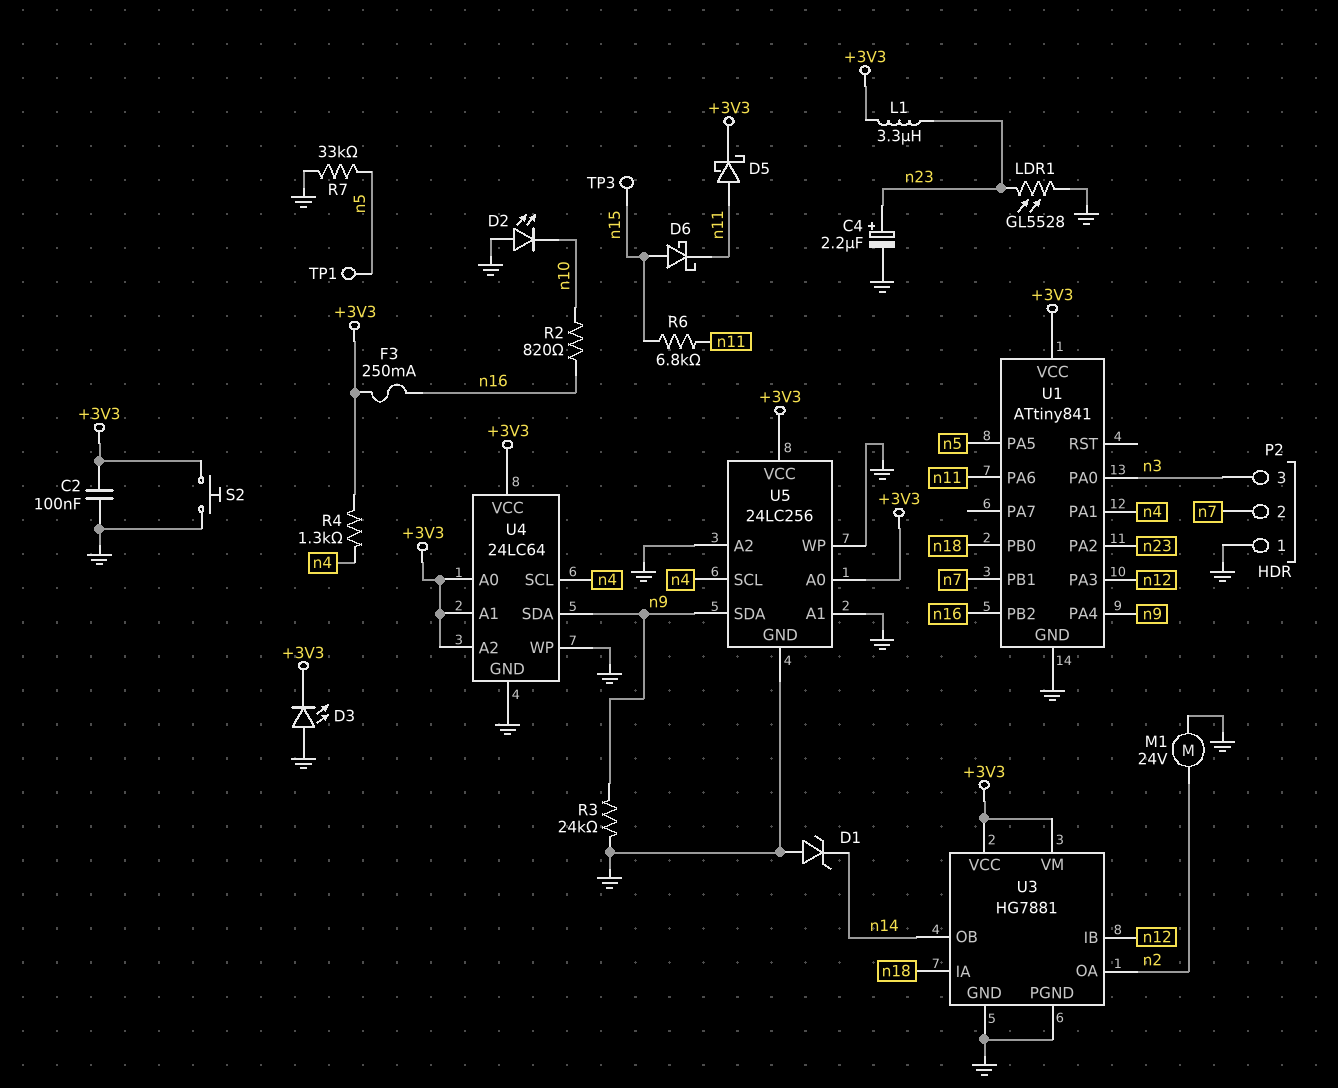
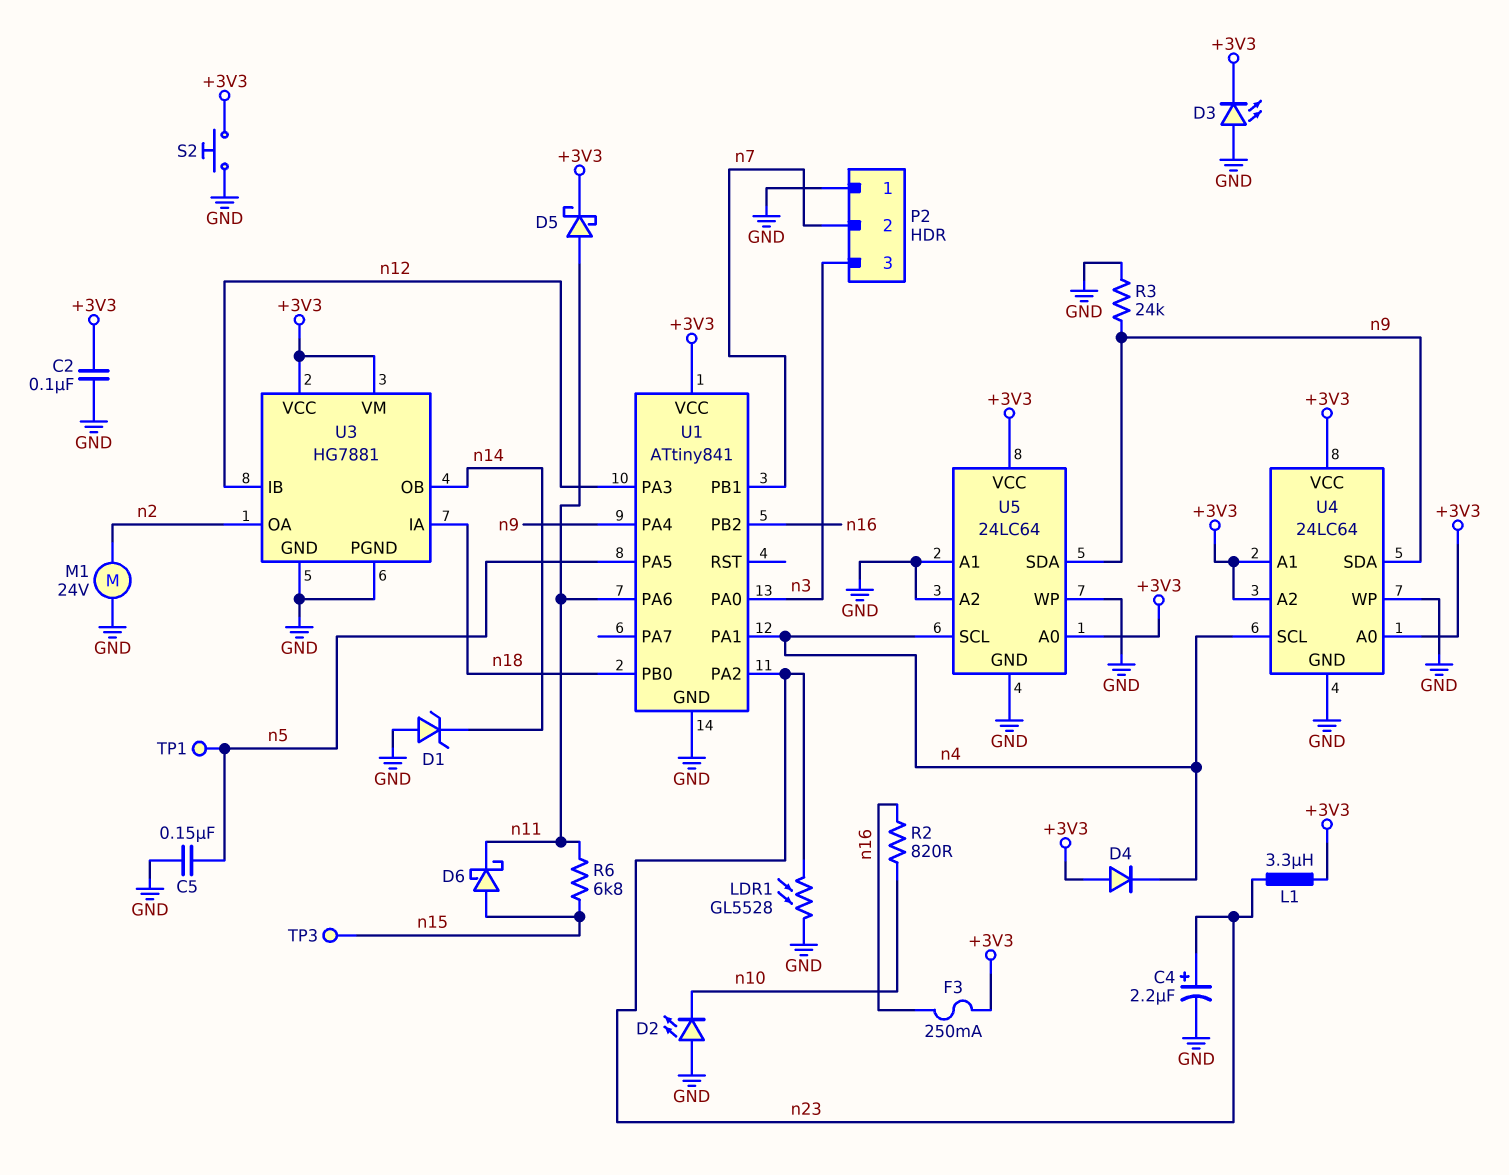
C5: none -> 150nF (GND, n5)
D4: none -> diode (A +3V3, K n4)
R4: 1.3k (+3V3, n4) -> none
R7: 33k (GND, n5) -> none
U5: 24LC256 -> 24LC64

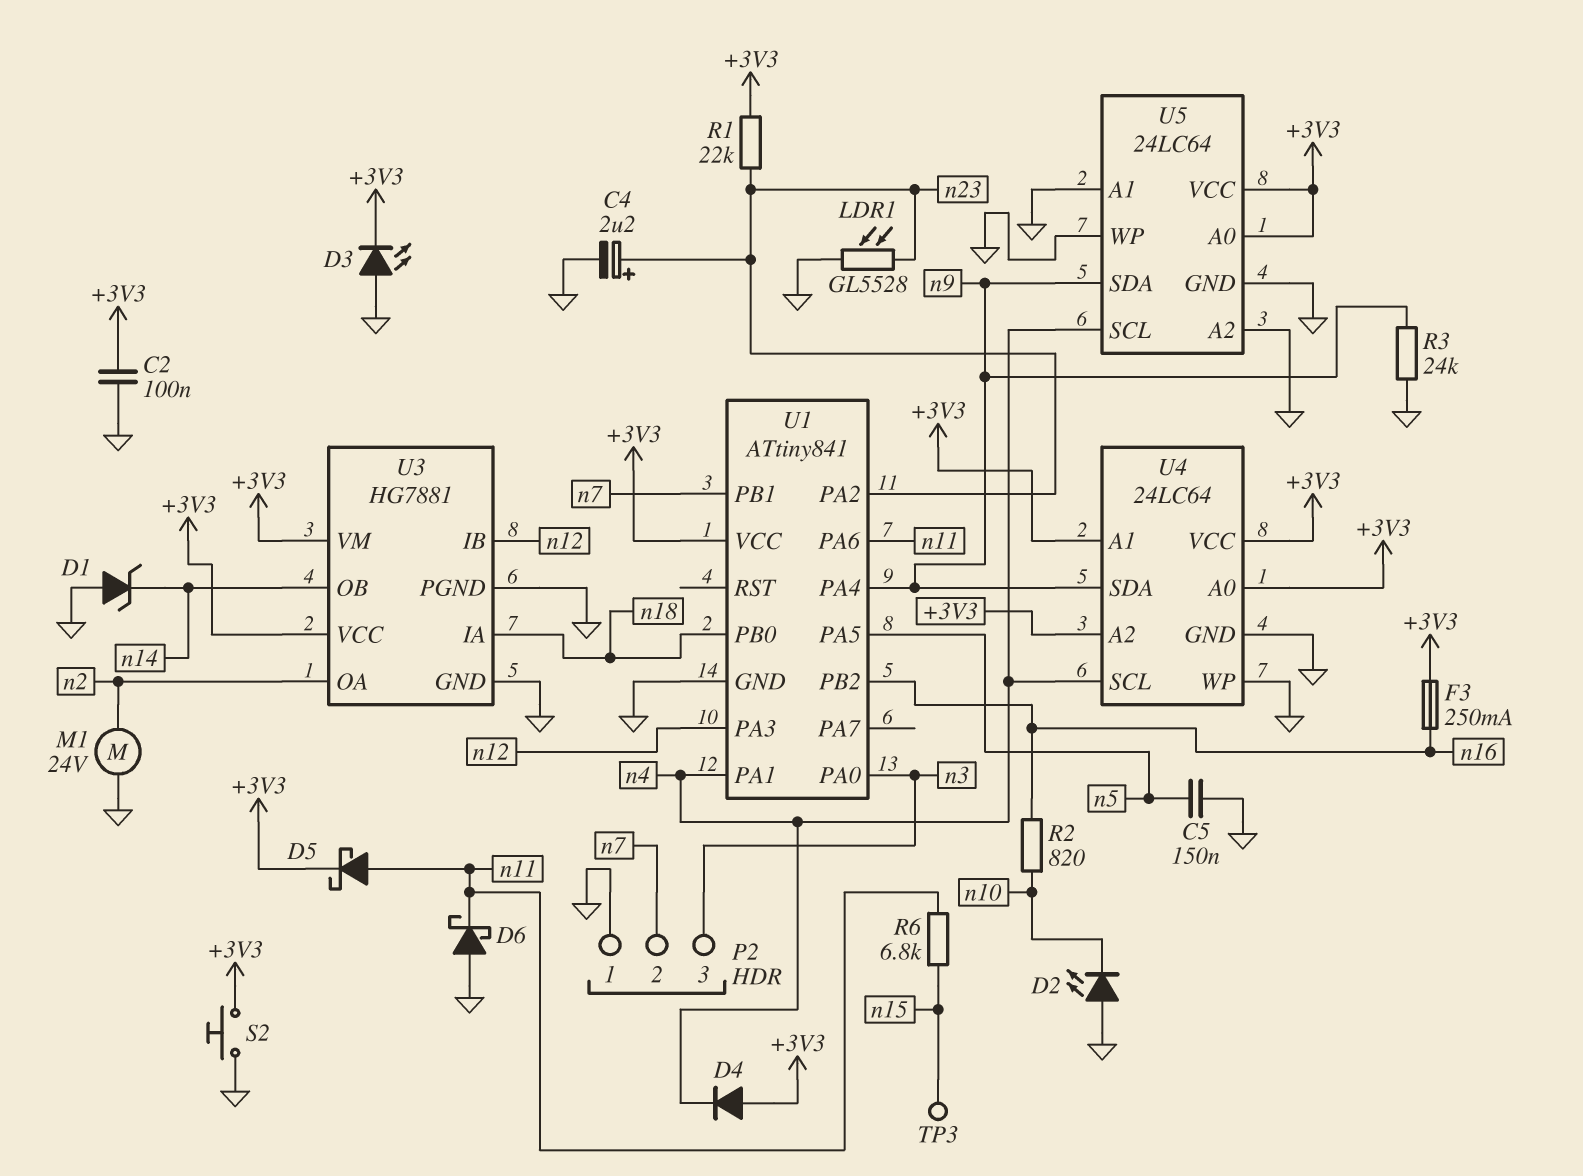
D6: schottky (A n15, K n11) -> schottky (A GND, K n11)
L1: 3.3uH (+3V3, n23) -> none
R1: none -> 22k (+3V3, n23)
TP1: test point (n5) -> none

